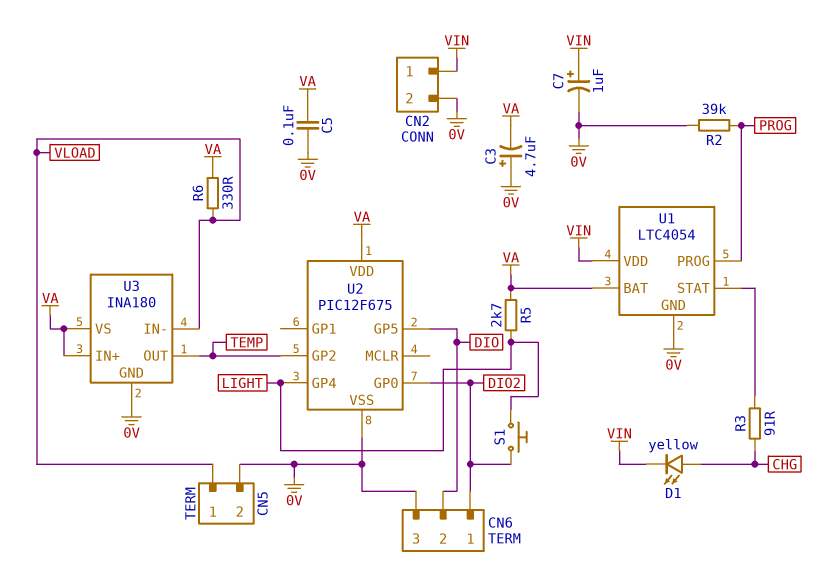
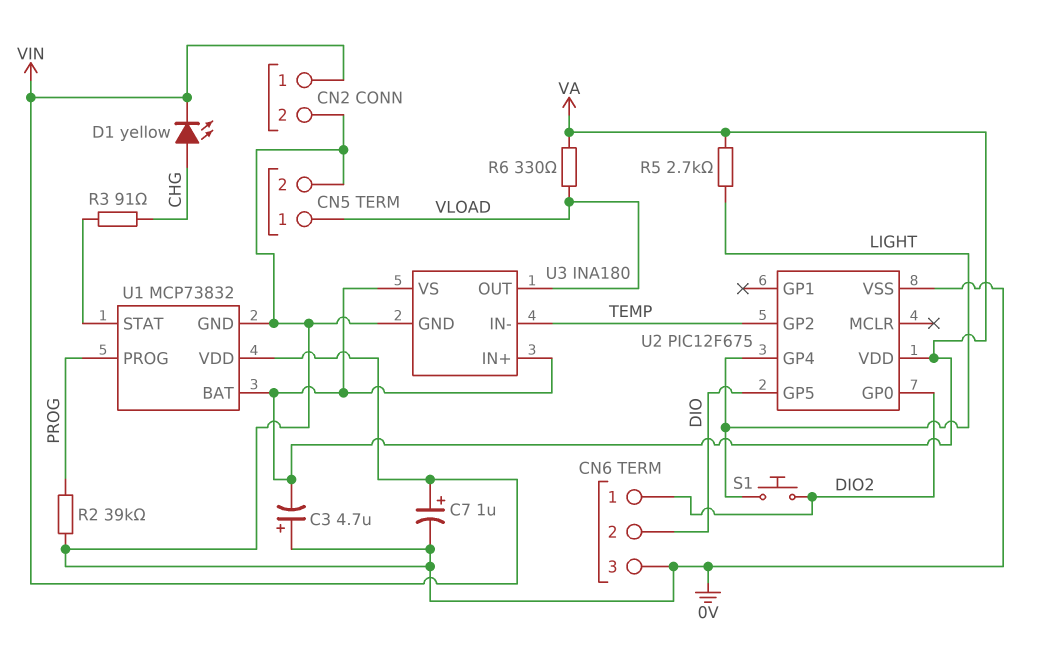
C5: 100nF (0V, VA) -> none
U1: LTC4054 -> MCP73832
U3 pin IN-: VLOAD -> TEMP
U3 pin OUT: TEMP -> VLOAD

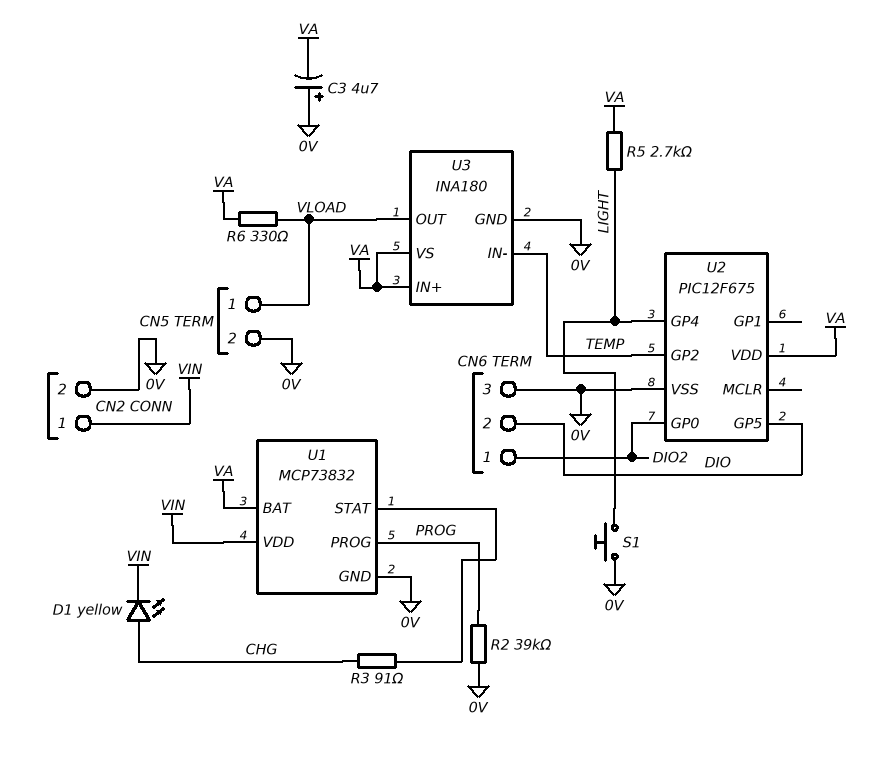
C7: 1uF (plus VIN, minus 0V) -> none
S1: button (DIO2, LIGHT) -> button (0V, LIGHT)

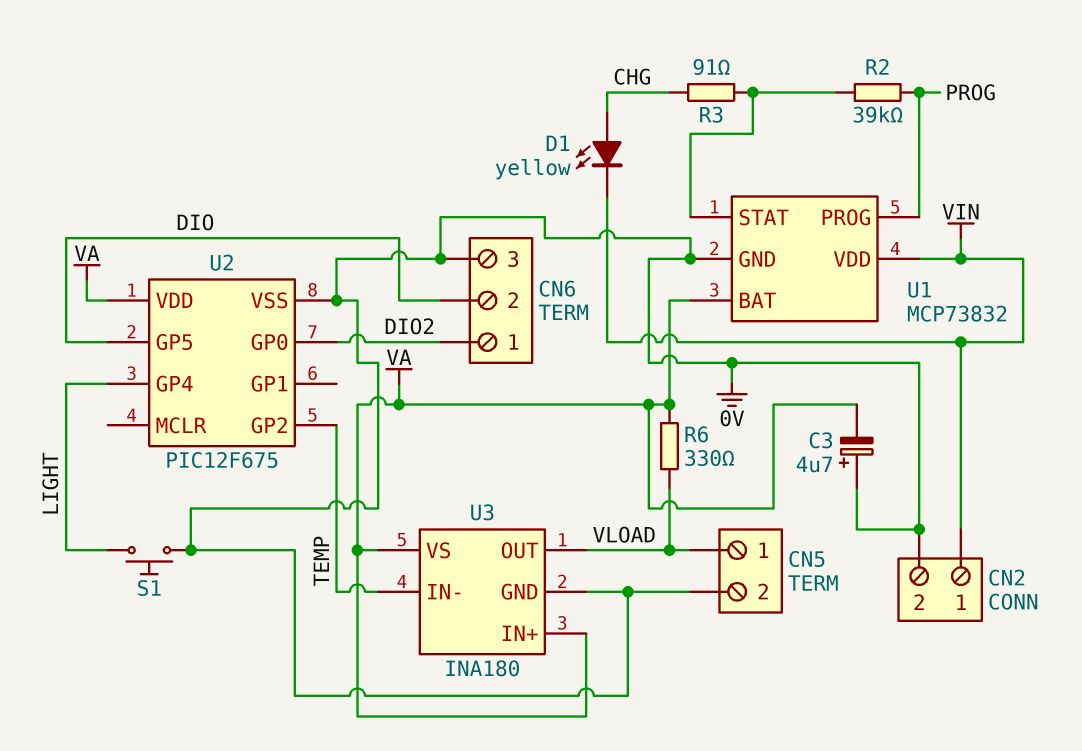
R2: 39k (0V, PROG) -> 39k (PROG, U1/STAT)
R5: 2.7k (LIGHT, VA) -> none

